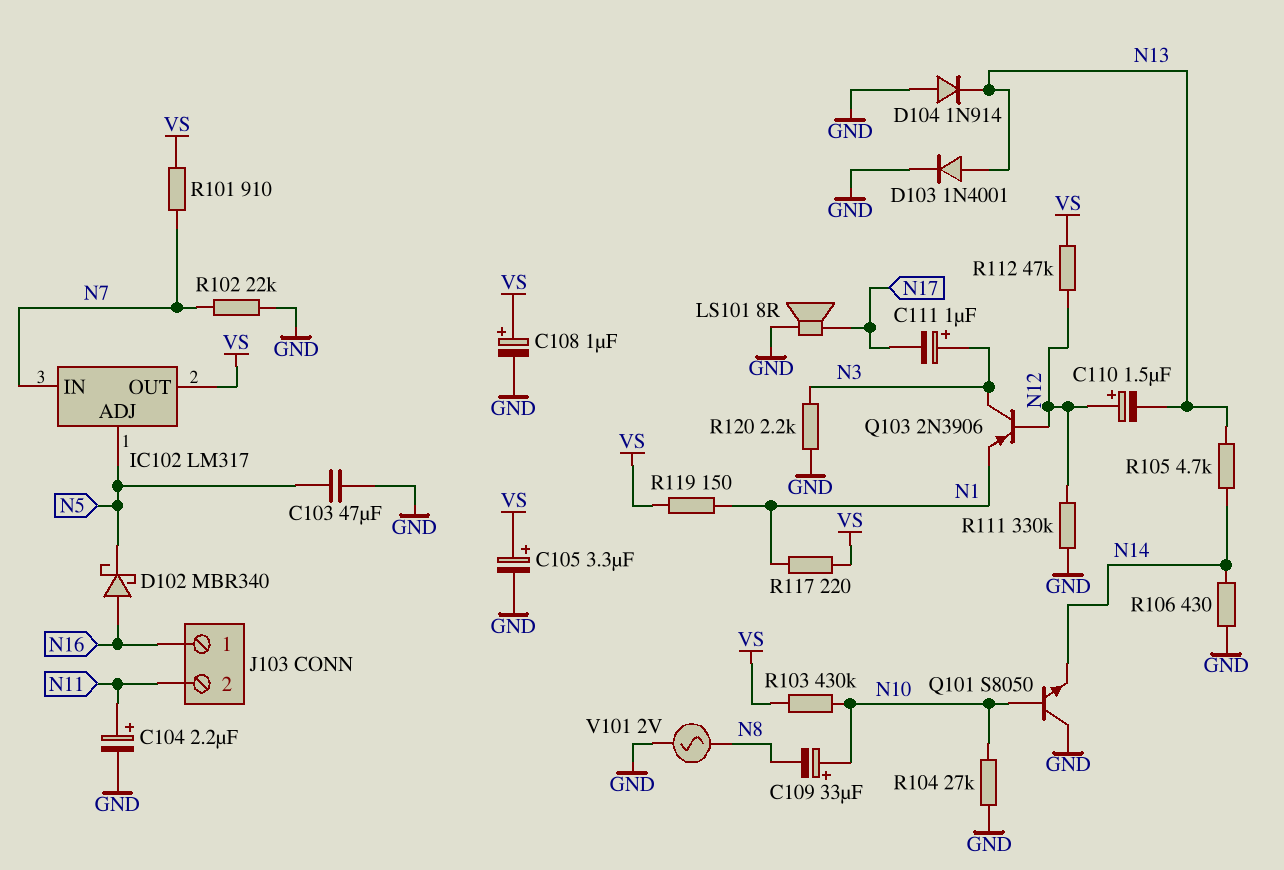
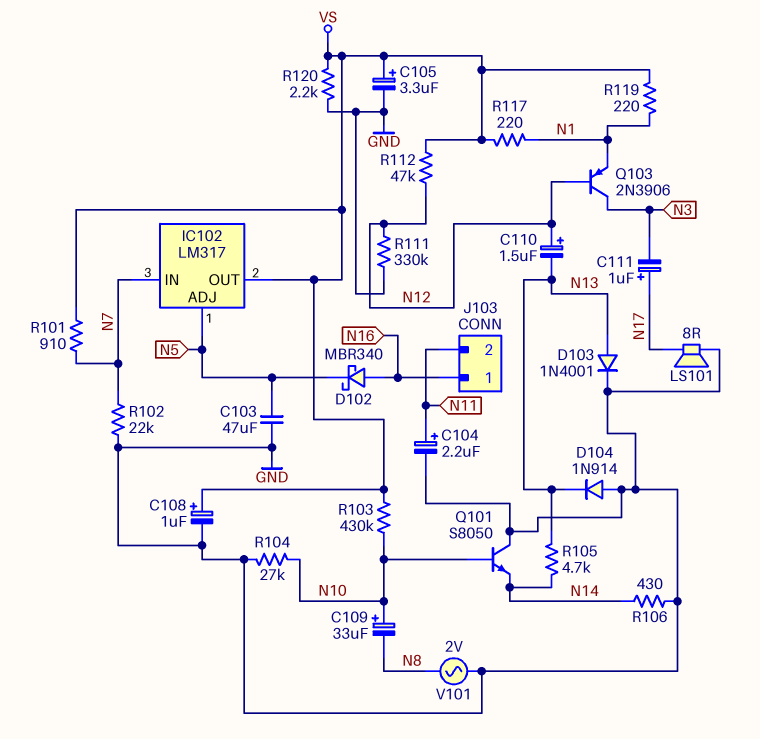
C111: 1uF (plus N3, minus N17) -> 1uF (plus N17, minus N3)
R119: 150 (N1, VS) -> 220 (N1, VS)
R120: 2.2k (GND, N3) -> 2.2k (GND, VS)

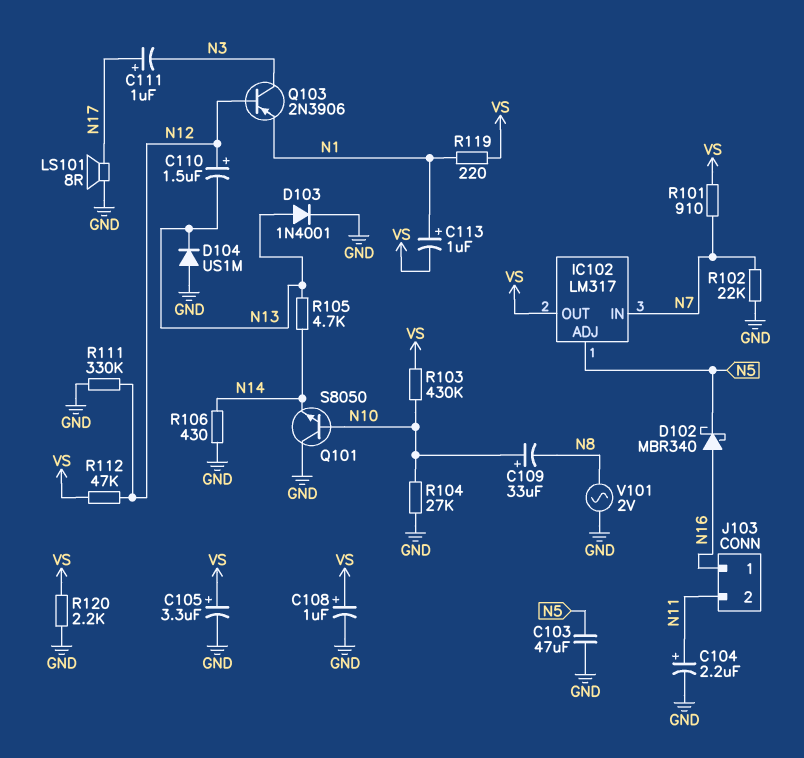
C113: none -> 1uF (plus N1, minus VS)
D104: diode 1N914 (A GND, K N13) -> diode US1M (A GND, K N13)
R117: 220 (N1, VS) -> none

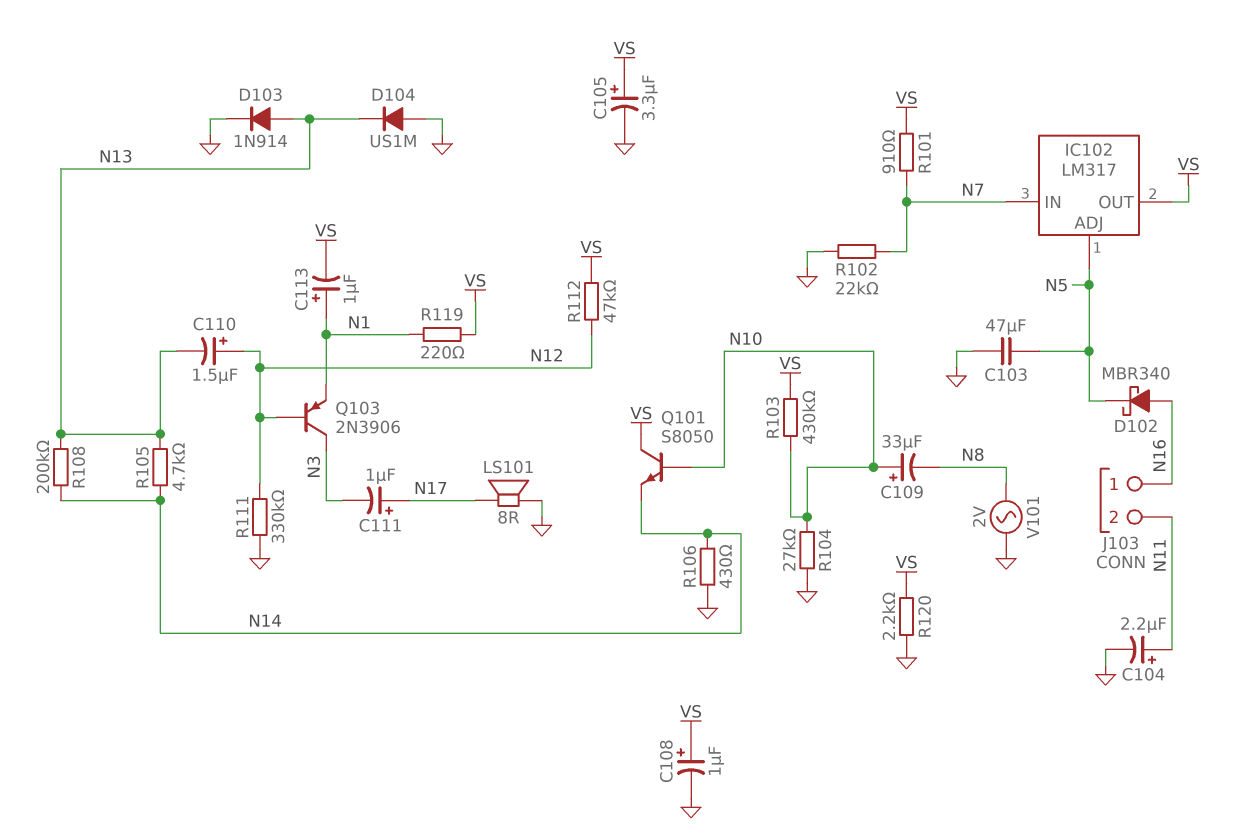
D103: diode 1N4001 (A N13, K GND) -> diode 1N914 (A N13, K GND)
Q101: NPN S8050 (B N10, C GND, E N14) -> NPN S8050 (B N10, C VS, E N14)
R108: none -> 200k (N13, N14)

